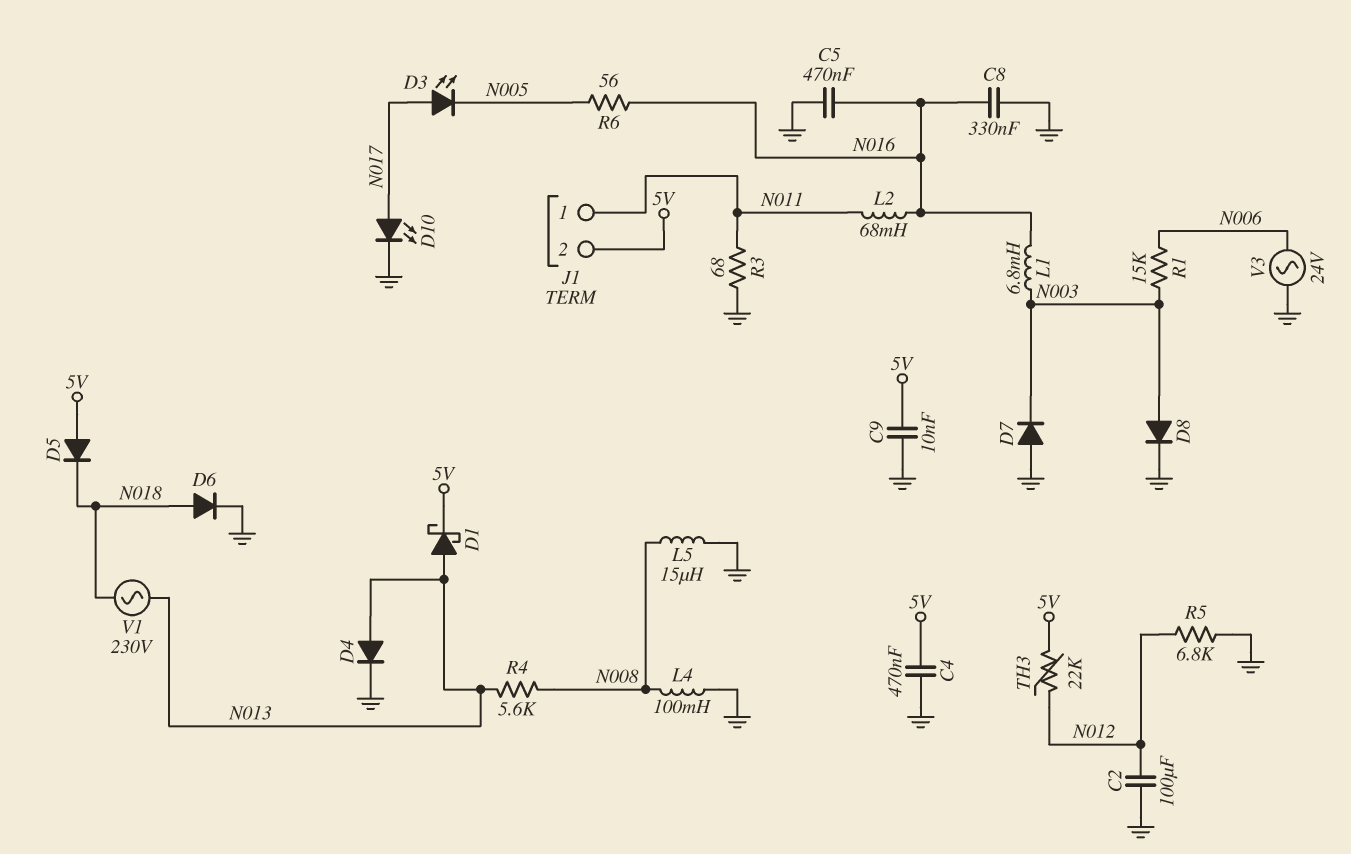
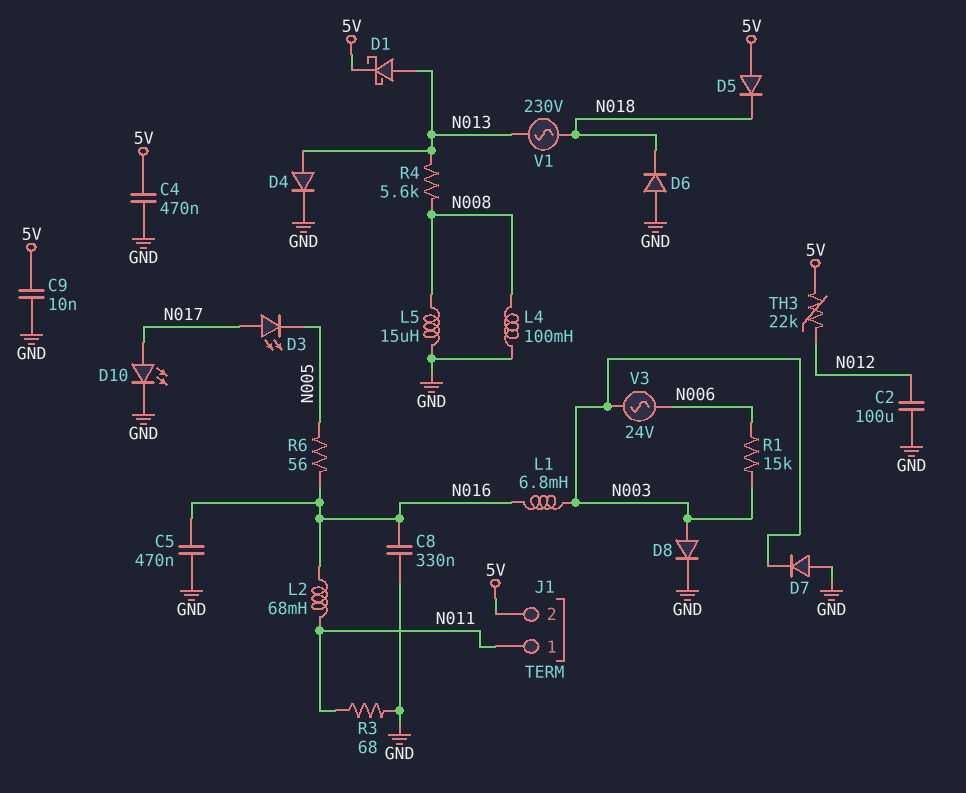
D6: diode (A N018, K GND) -> diode (A GND, K N018)
R5: 6.8k (GND, N012) -> none
V3: AC 24V (GND, N006) -> AC 24V (N003, N006)

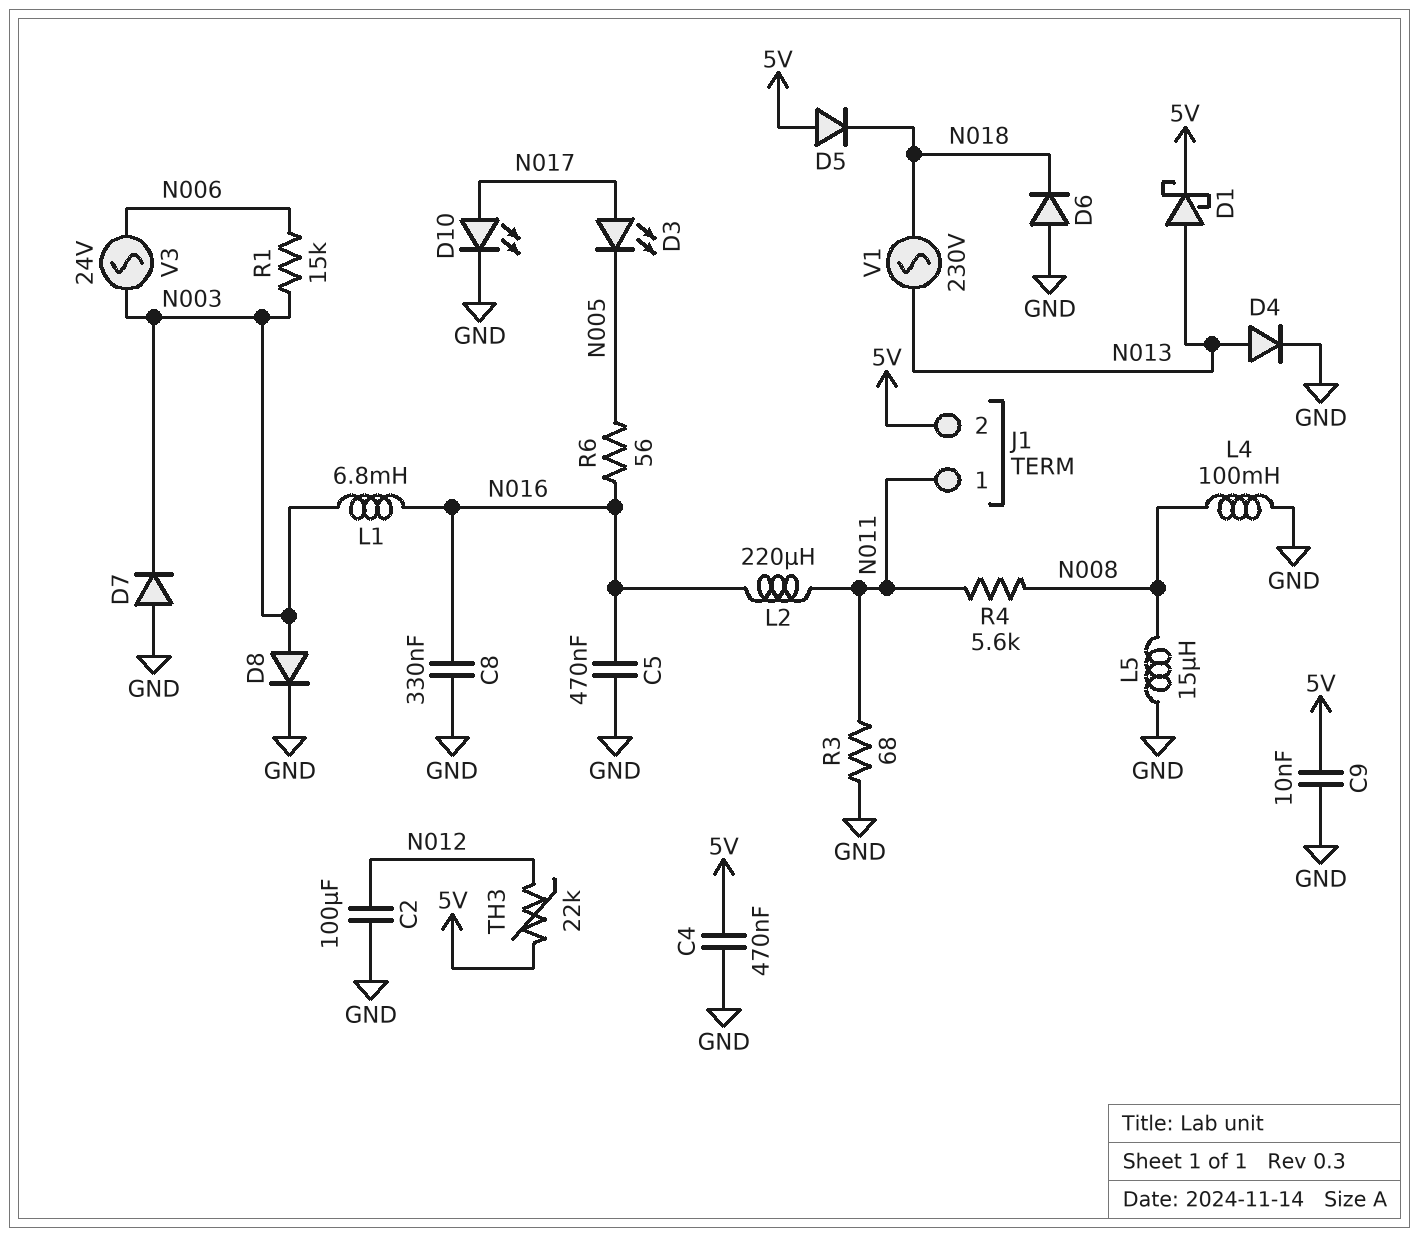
L2: 68mH (N011, N016) -> 220uH (N011, N016)
R4: 5.6k (N008, N013) -> 5.6k (N008, N011)

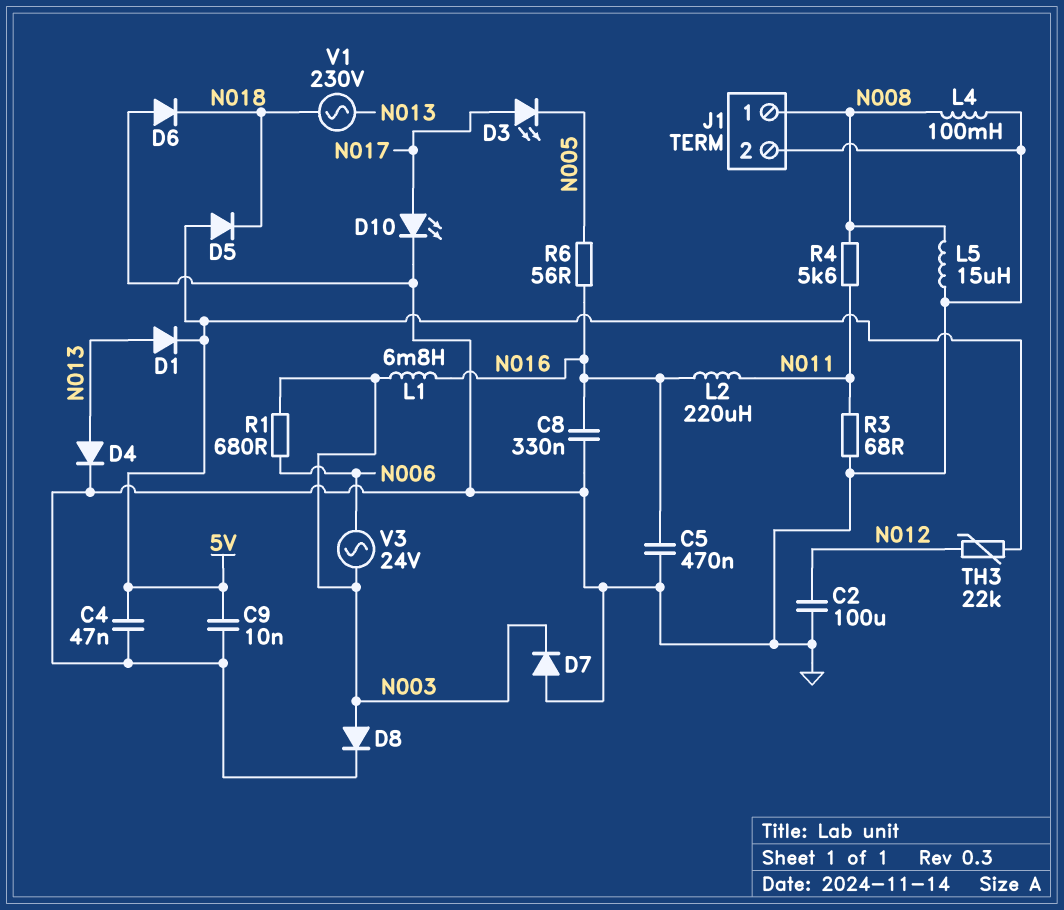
C4: 470nF (5V, GND) -> 47nF (5V, GND)
D1: schottky (A N013, K 5V) -> diode (A N013, K 5V)
J1 pin 1: N011 -> N008
J1 pin 2: 5V -> GND
R1: 15k (N003, N006) -> 680 (N003, N006)

